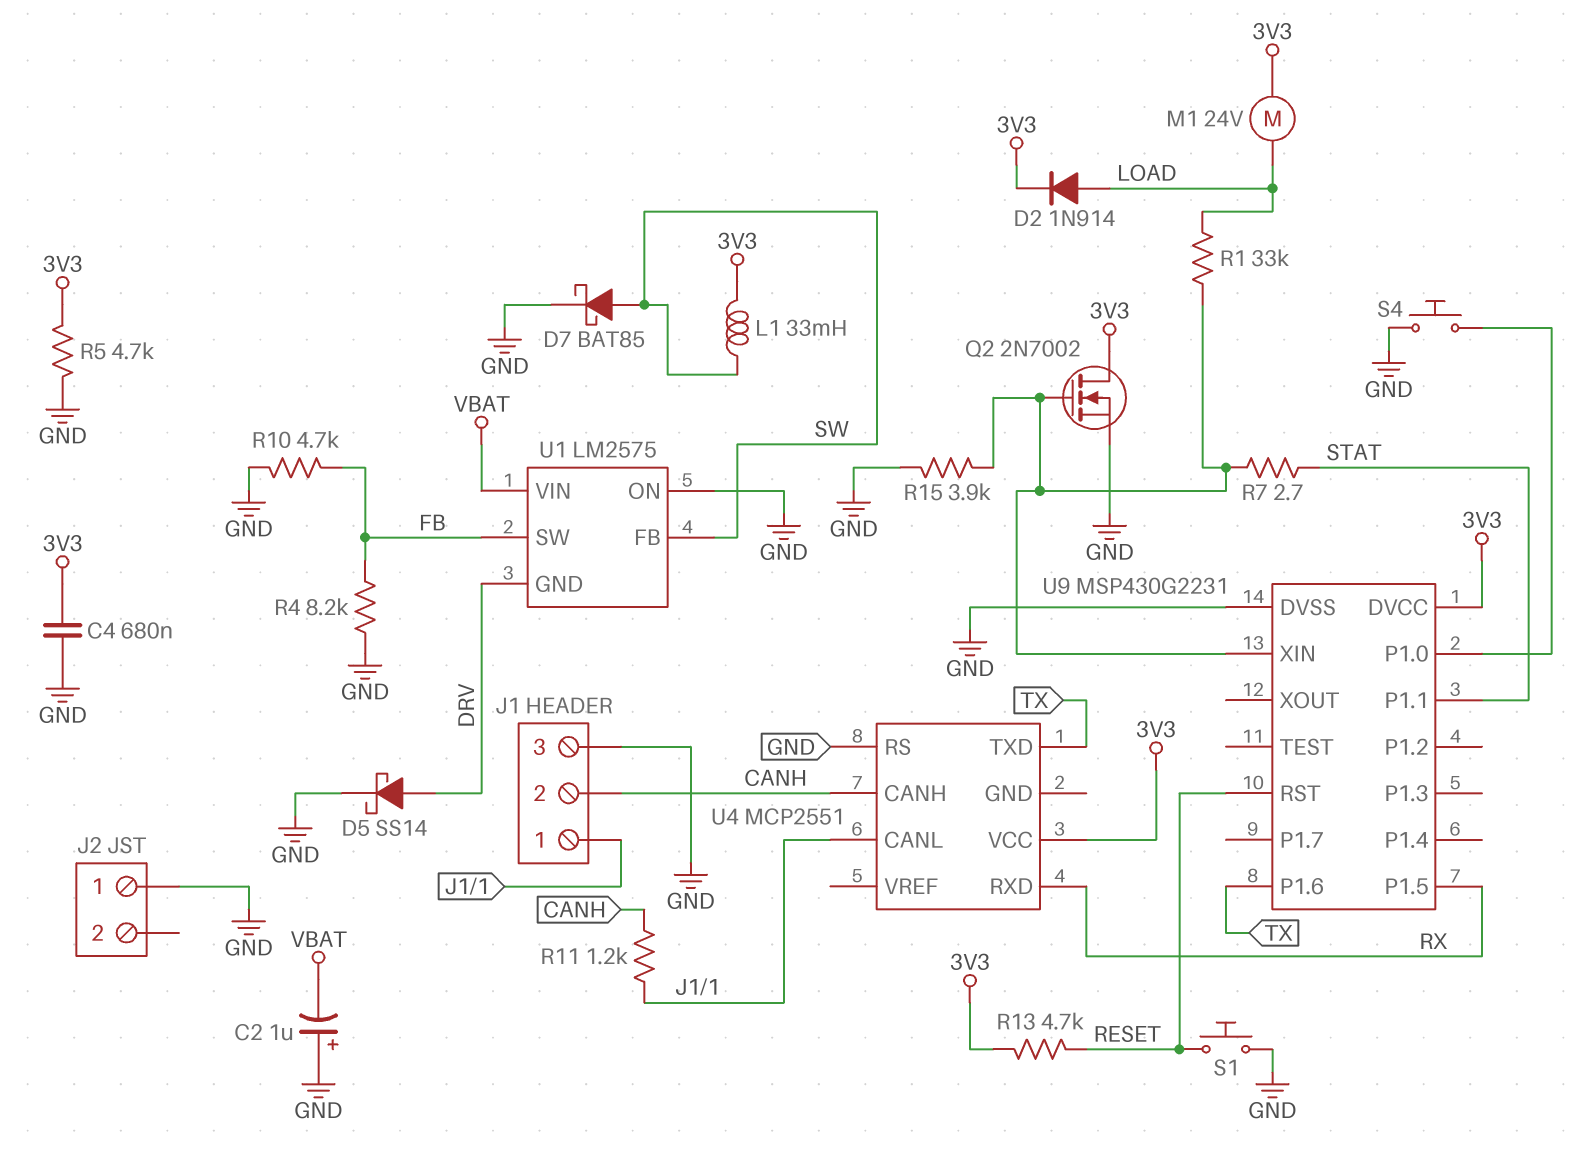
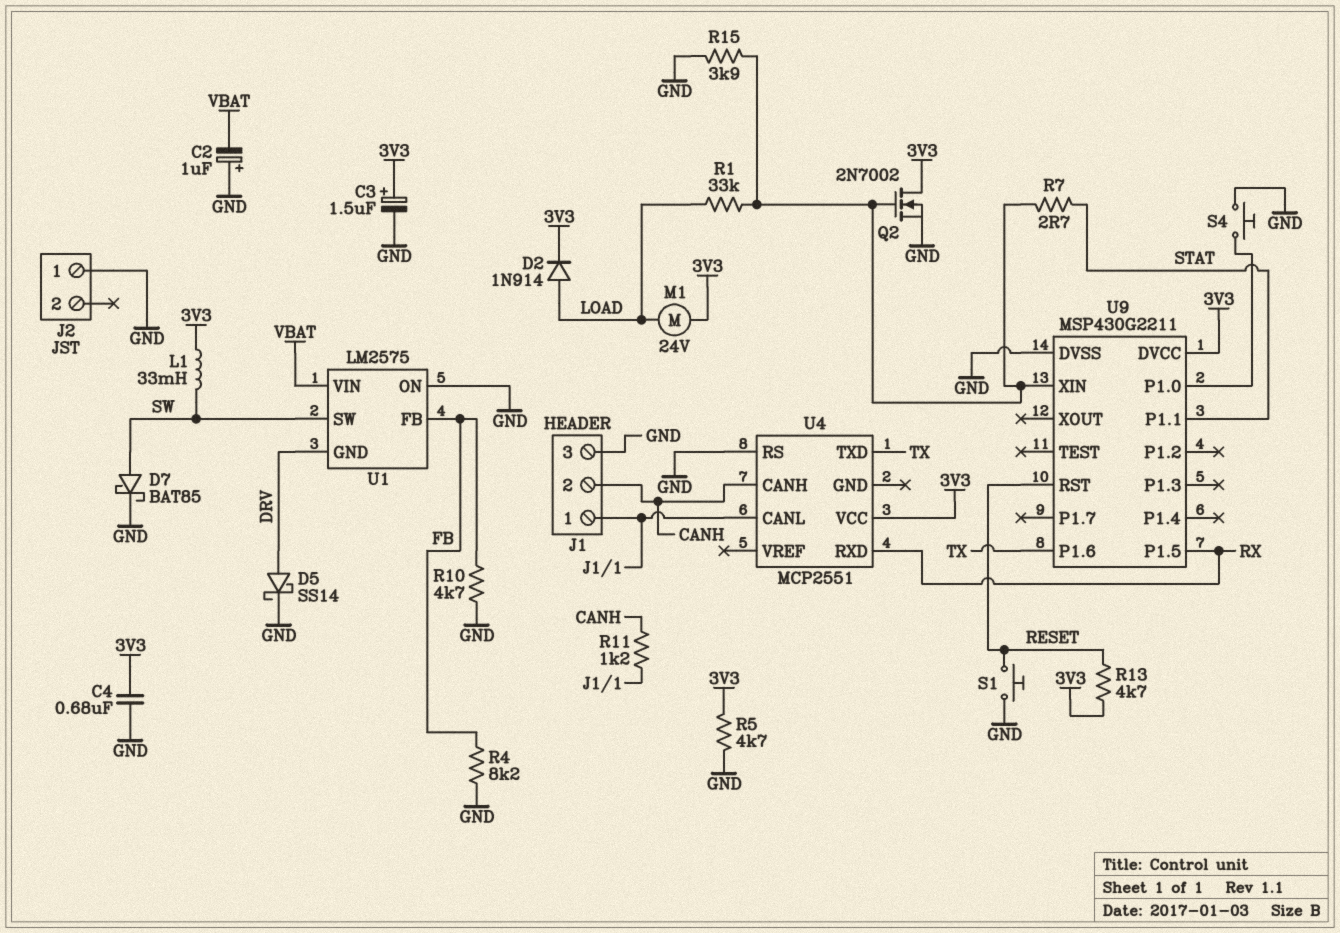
C3: none -> 1.5uF (plus 3V3, minus GND)
U1 pin FB: SW -> FB
U1 pin SW: FB -> SW
U9: MSP430G2231 -> MSP430G2211

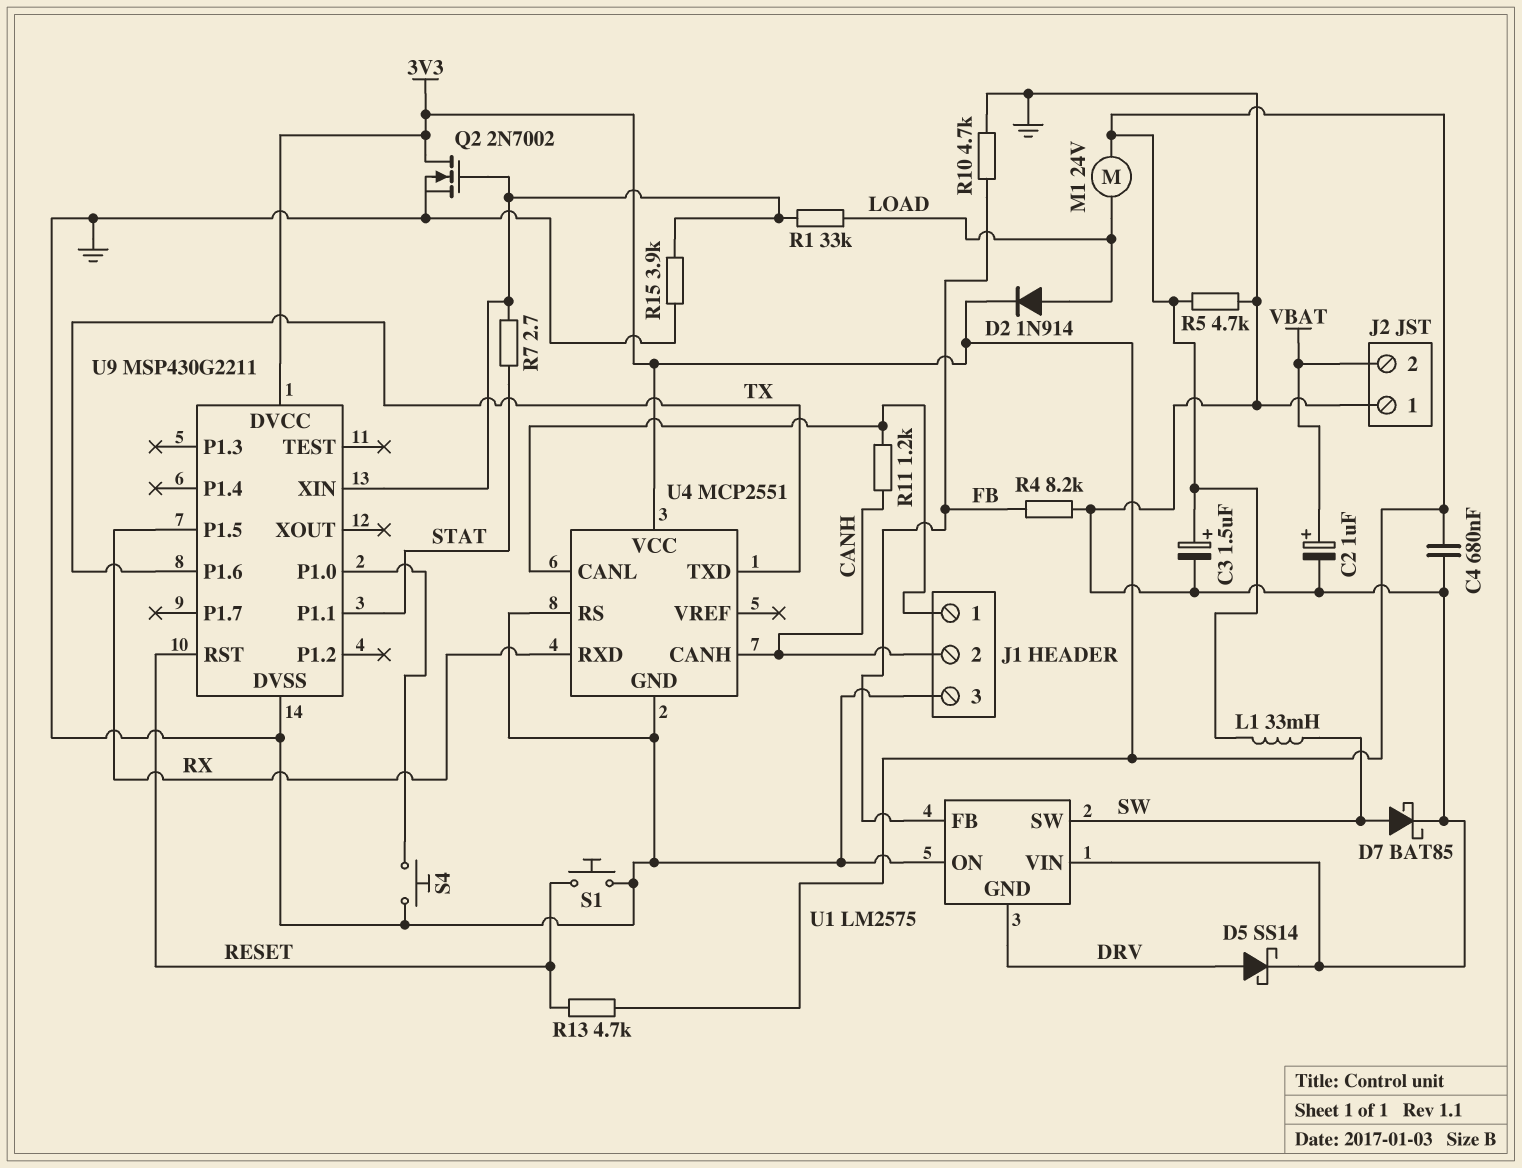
C2: 1uF (plus GND, minus VBAT) -> 1uF (plus VBAT, minus GND)
J2 pin 2: none -> VBAT
U1 pin VIN: VBAT -> GND
U4 pin GND: none -> GND

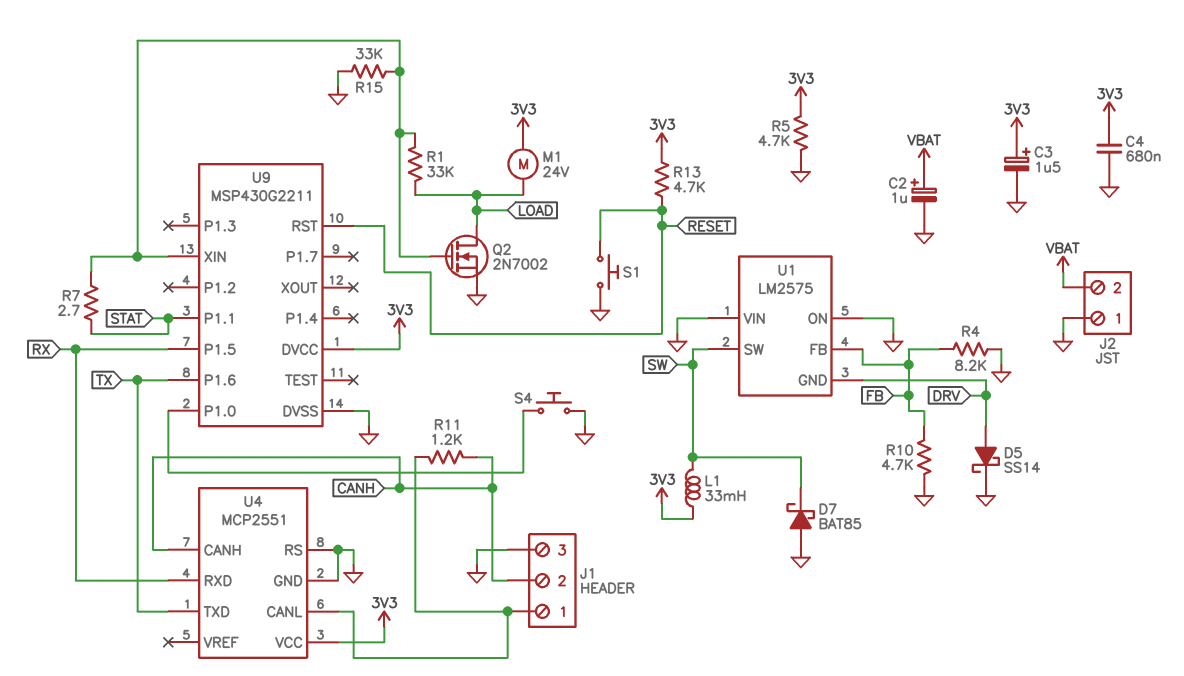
D2: diode 1N914 (A LOAD, K 3V3) -> none
D7: schottky BAT85 (A SW, K GND) -> schottky BAT85 (A GND, K SW)
Q2: NMOS 2N7002 (G U9/XIN, D 3V3, S GND) -> NMOS 2N7002 (G U9/XIN, D LOAD, S GND)
R15: 3.9k (GND, U9/XIN) -> 33k (GND, U9/XIN)

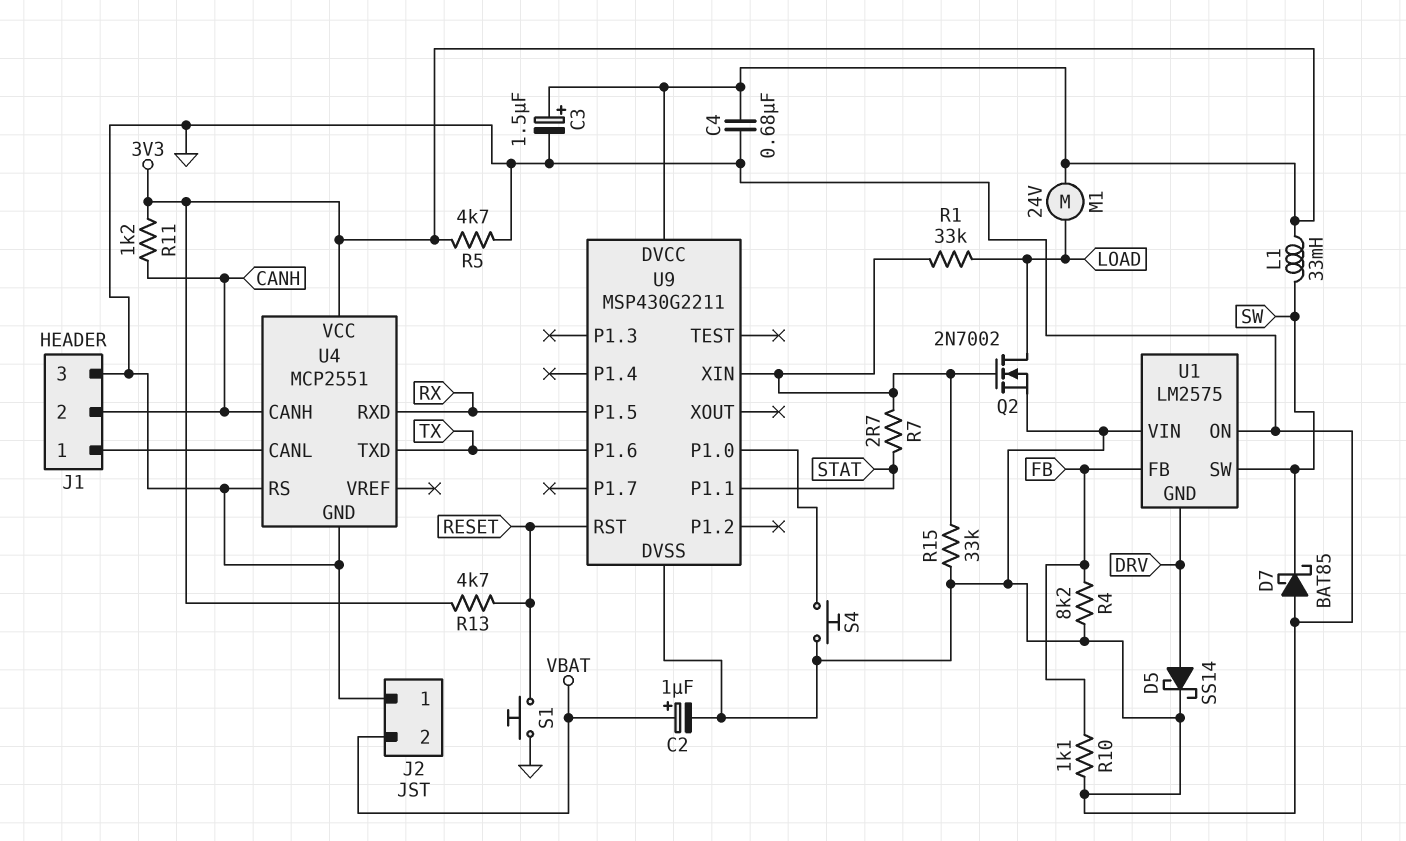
R10: 4.7k (FB, GND) -> 1.1k (FB, GND)
R11: 1.2k (CANH, J1/1) -> 1.2k (3V3, CANH)

